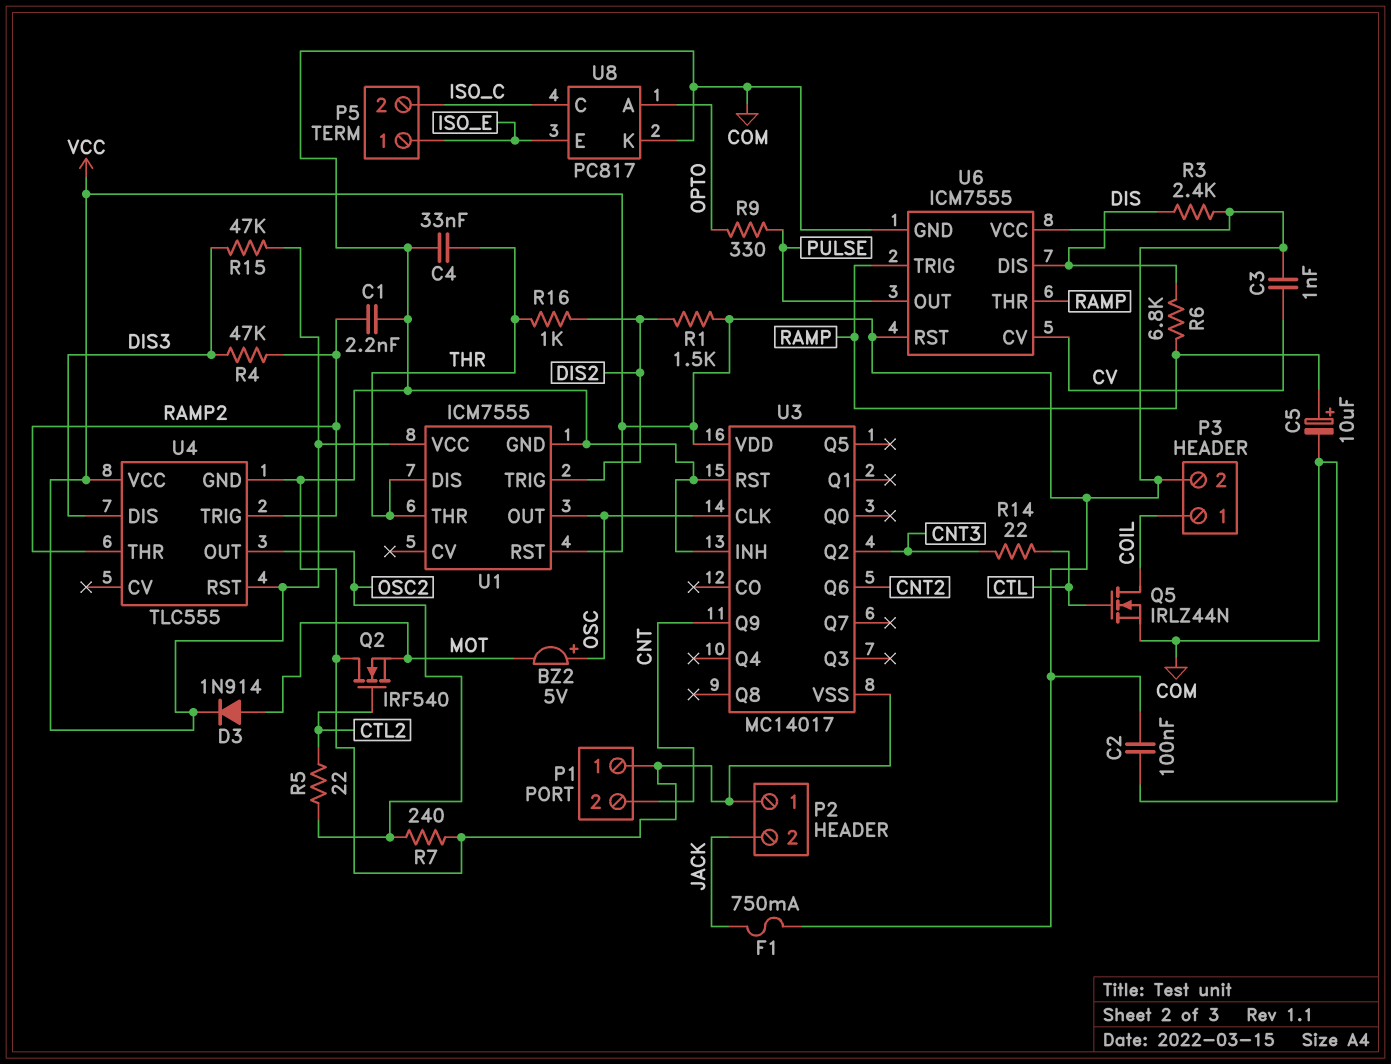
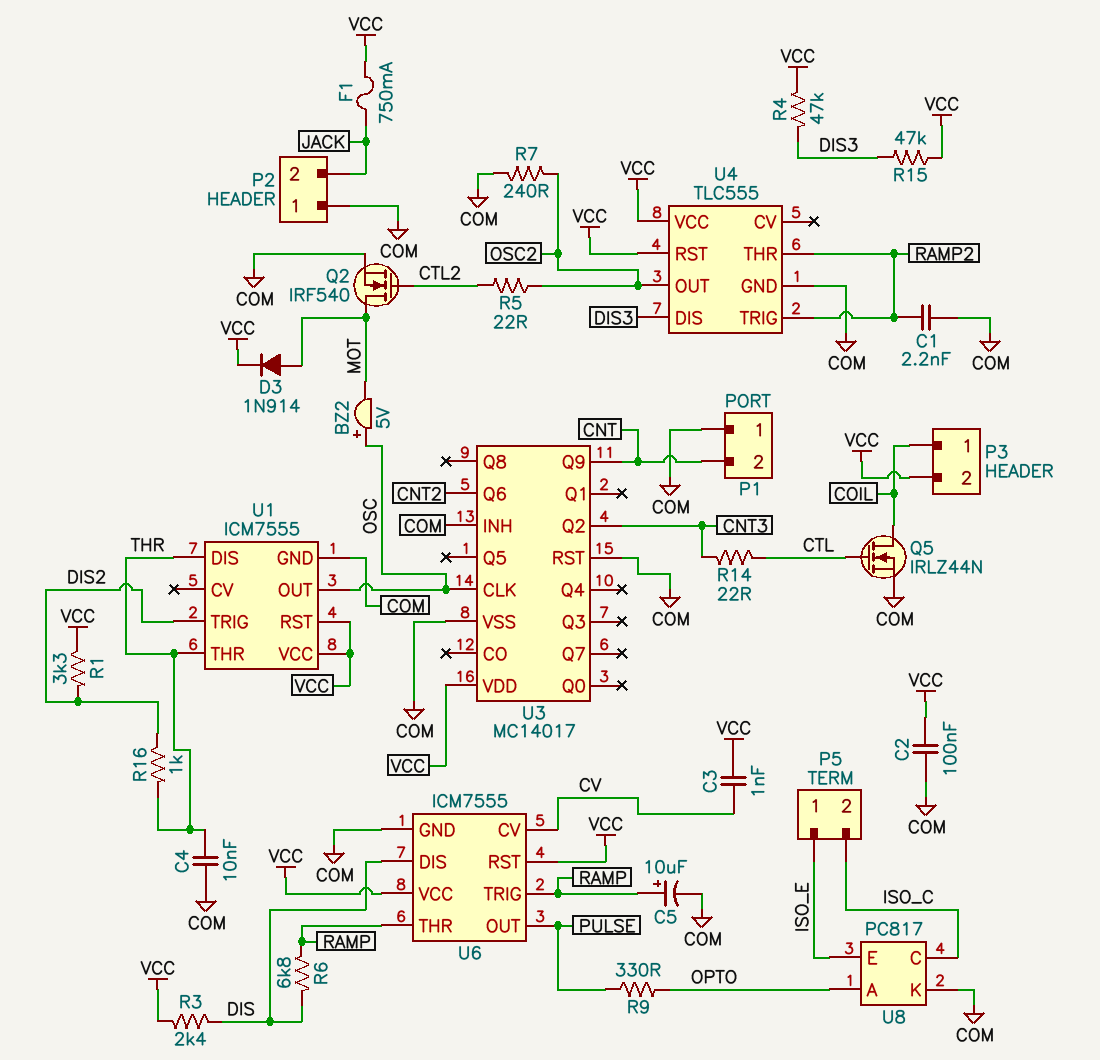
C4: 33nF (COM, THR) -> 10nF (COM, THR)
Q2: NMOS IRF540 (G CTL2, D COM, S MOT) -> NMOS IRF540 (G CTL2, D MOT, S COM)
R1: 1.5k (DIS2, VCC) -> 3.3k (DIS2, VCC)
R4: 47k (DIS3, RAMP2) -> 47k (DIS3, VCC)

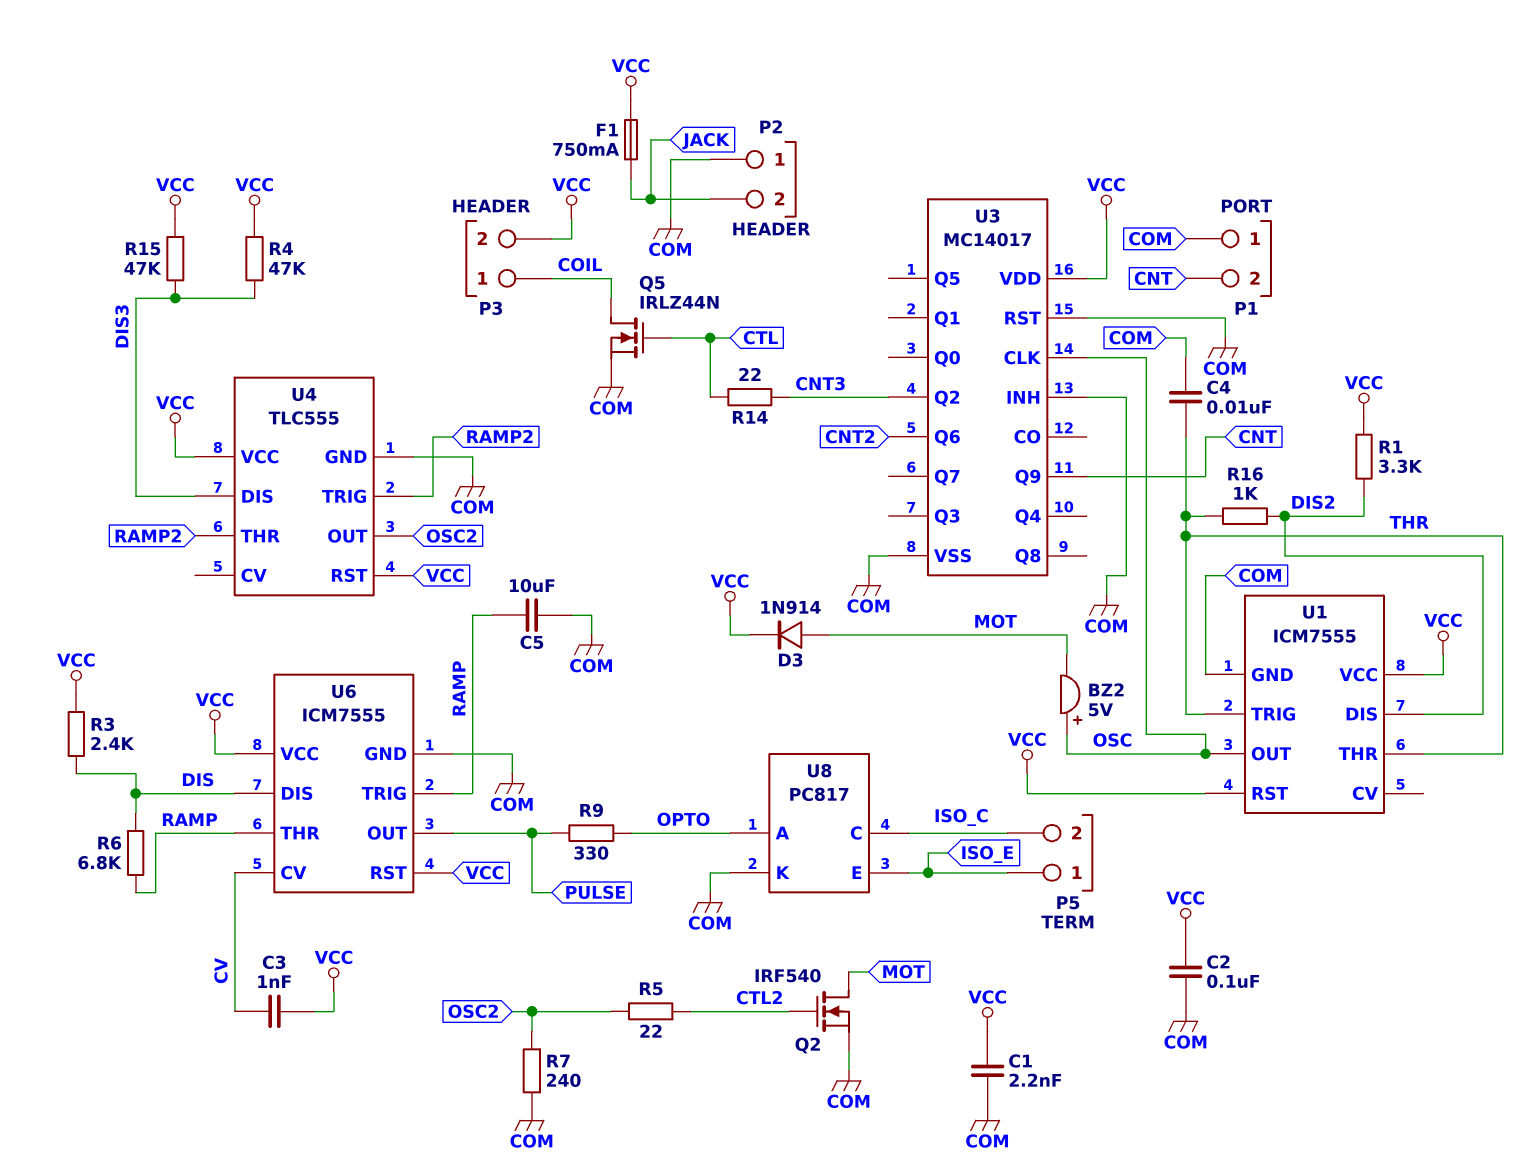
C1: 2.2nF (COM, RAMP2) -> 2.2nF (COM, VCC)
C5: 10uF (plus RAMP, minus COM) -> 10uF (COM, RAMP)
U1 pin DIS: THR -> DIS2
U1 pin TRIG: DIS2 -> THR

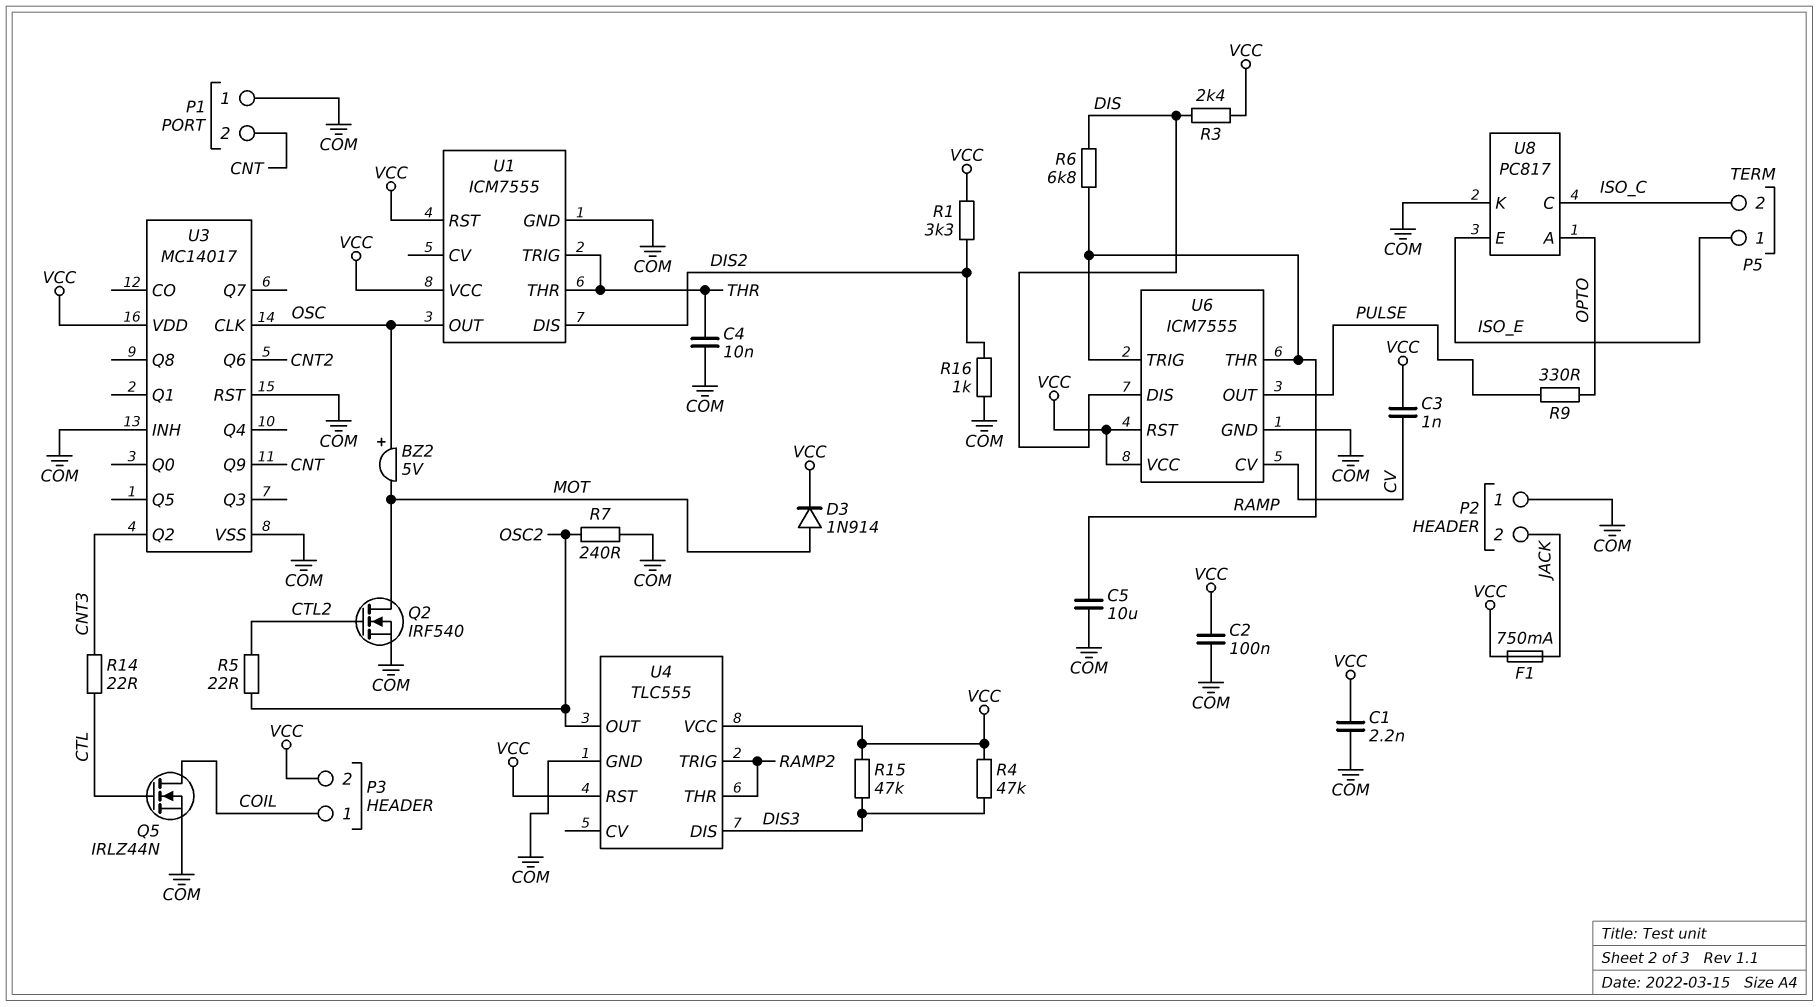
R16: 1k (DIS2, THR) -> 1k (COM, DIS2)

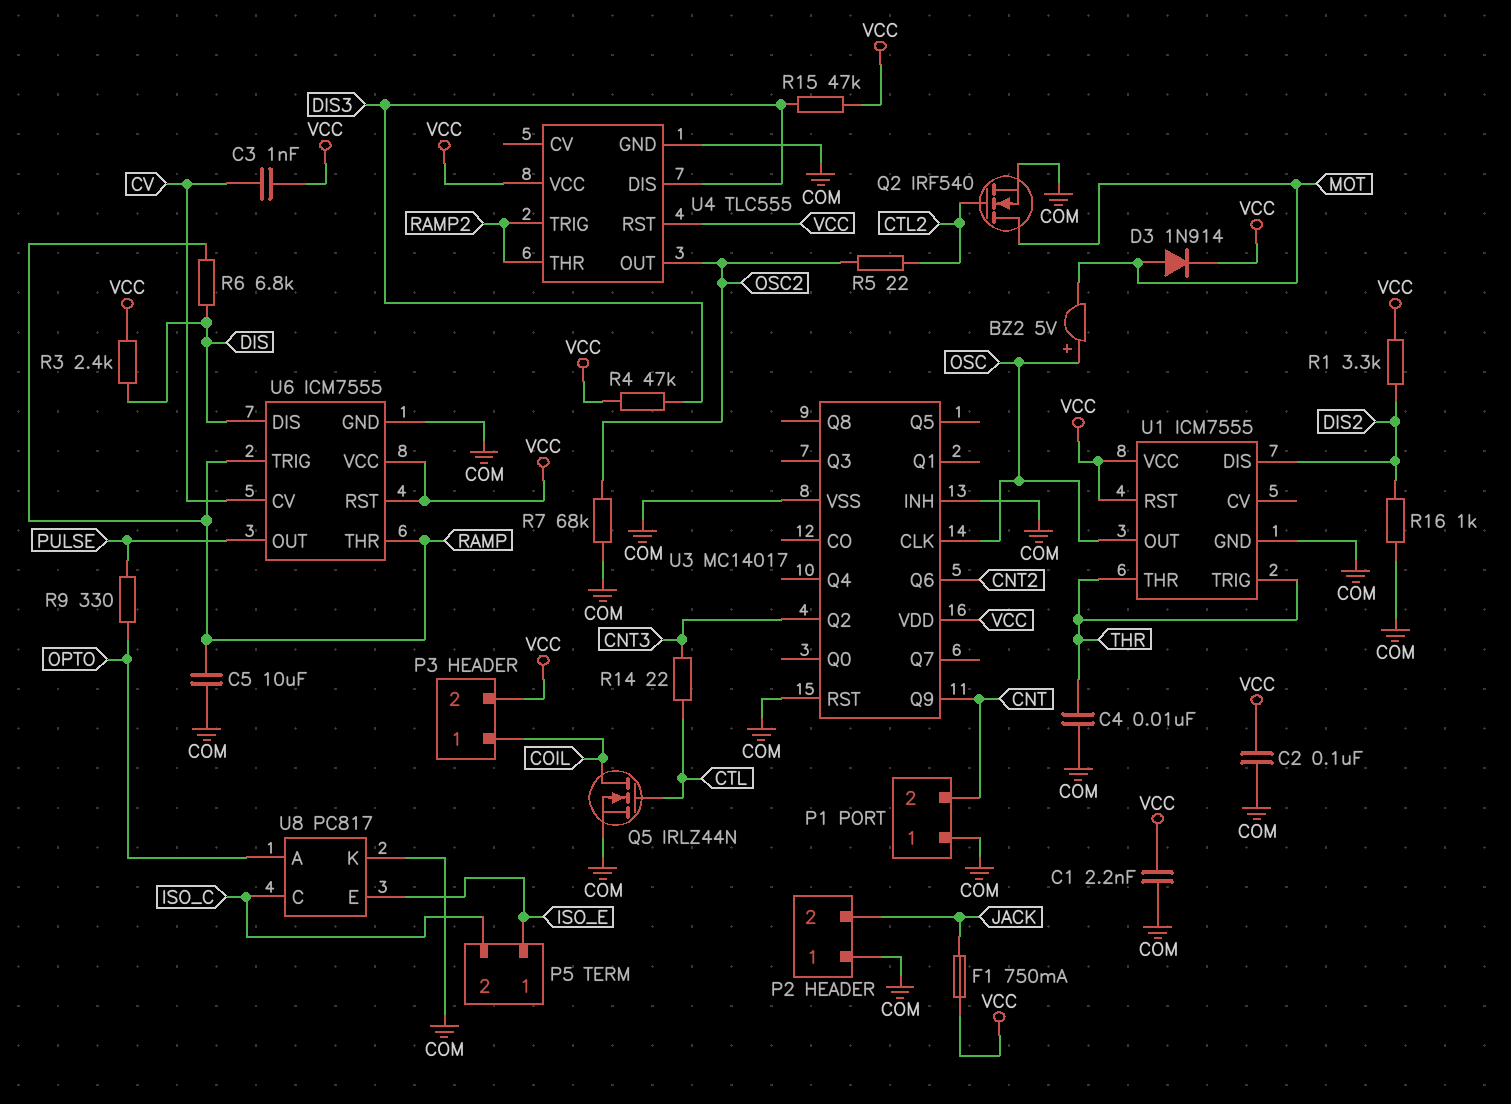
R7: 240 (COM, OSC2) -> 68k (COM, OSC2)

